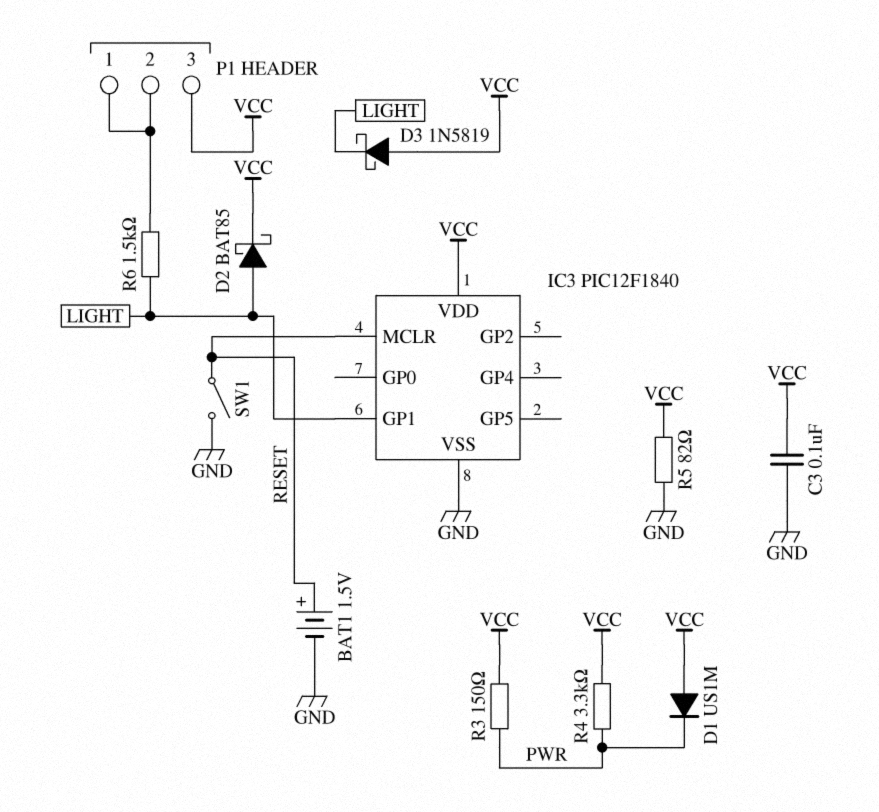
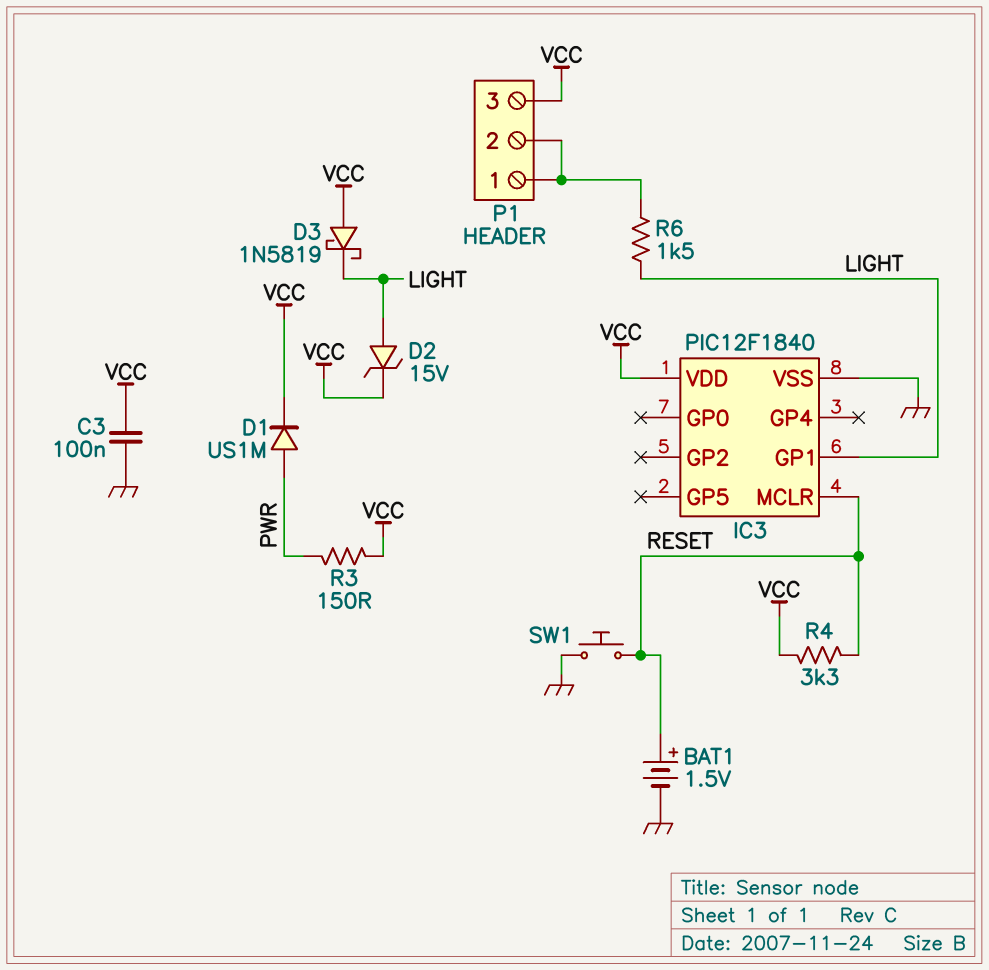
D1: diode US1M (A VCC, K PWR) -> diode US1M (A PWR, K VCC)
D2: schottky BAT85 (A LIGHT, K VCC) -> zener 15V (A LIGHT, K VCC)
R4: 3.3k (PWR, VCC) -> 3.3k (RESET, VCC)
R5: 82 (GND, VCC) -> none
SW1: switch (GND, RESET) -> button (GND, RESET)

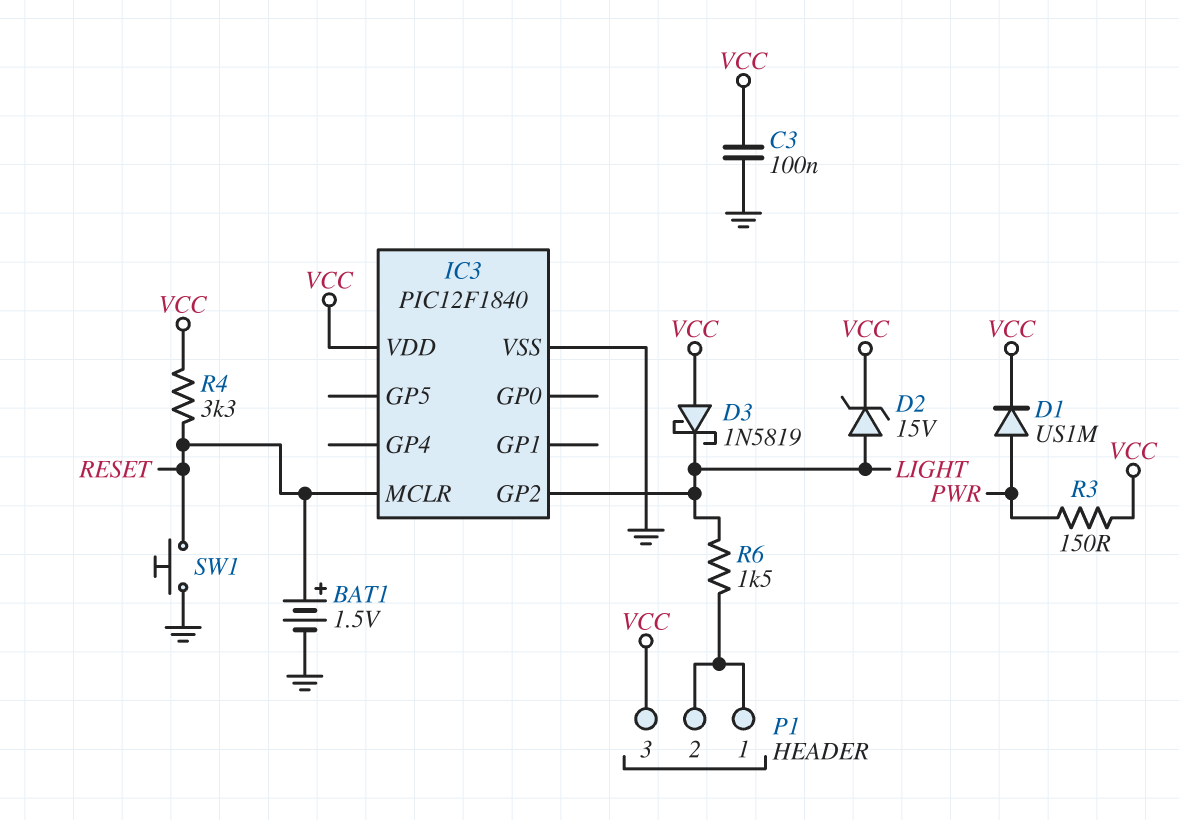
IC3 pin GP1: LIGHT -> none
IC3 pin GP2: none -> LIGHT

